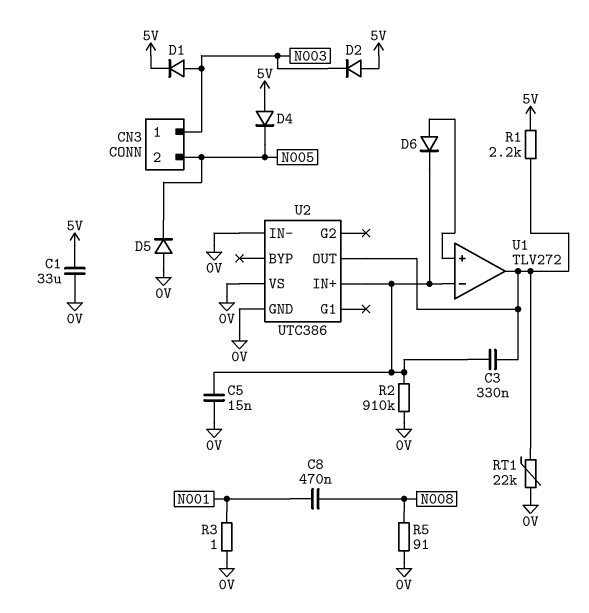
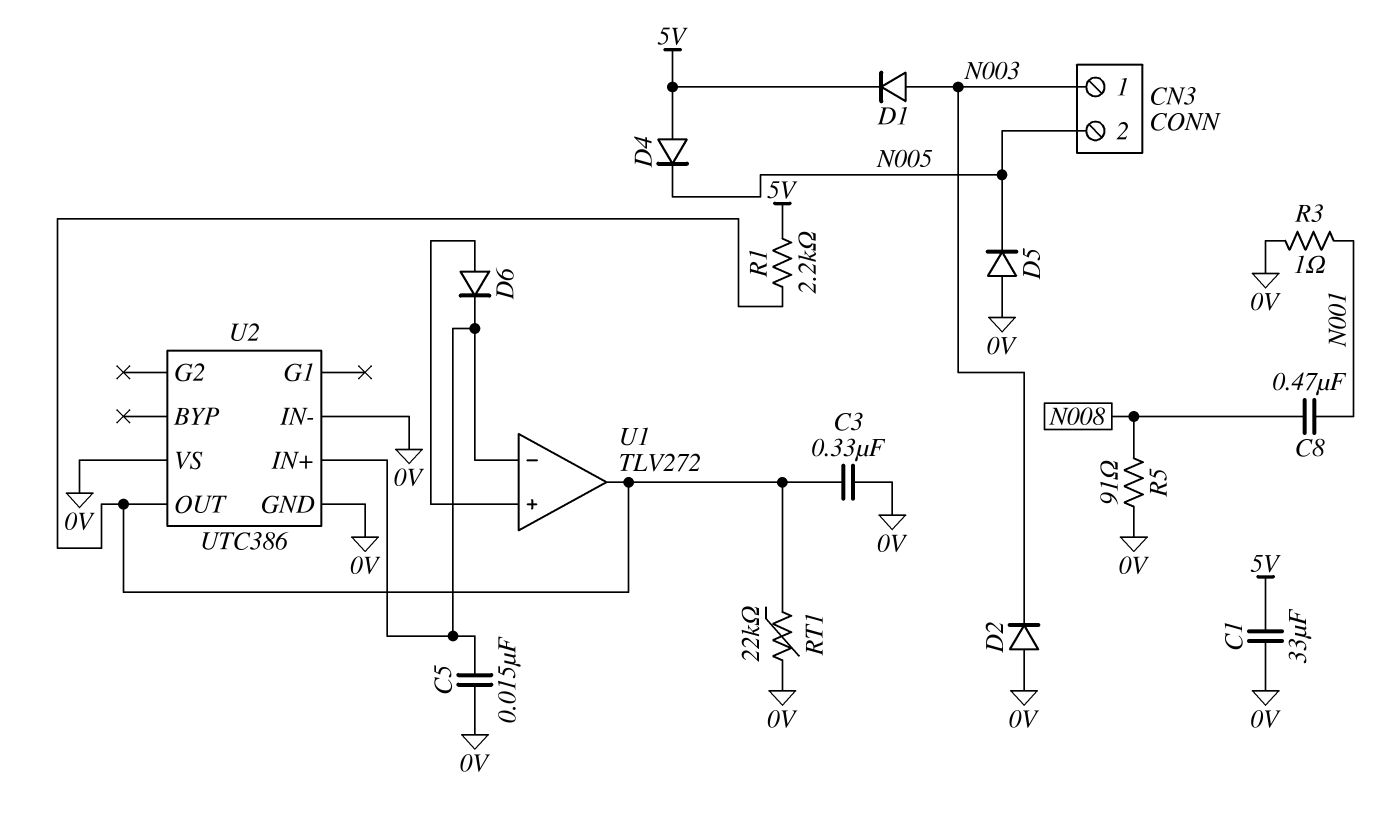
C3: 330nF (U1/in-, U1/out) -> 330nF (0V, U1/out)
D2: diode (A 5V, K N003) -> diode (A 0V, K N003)
R2: 910k (0V, U1/in-) -> none

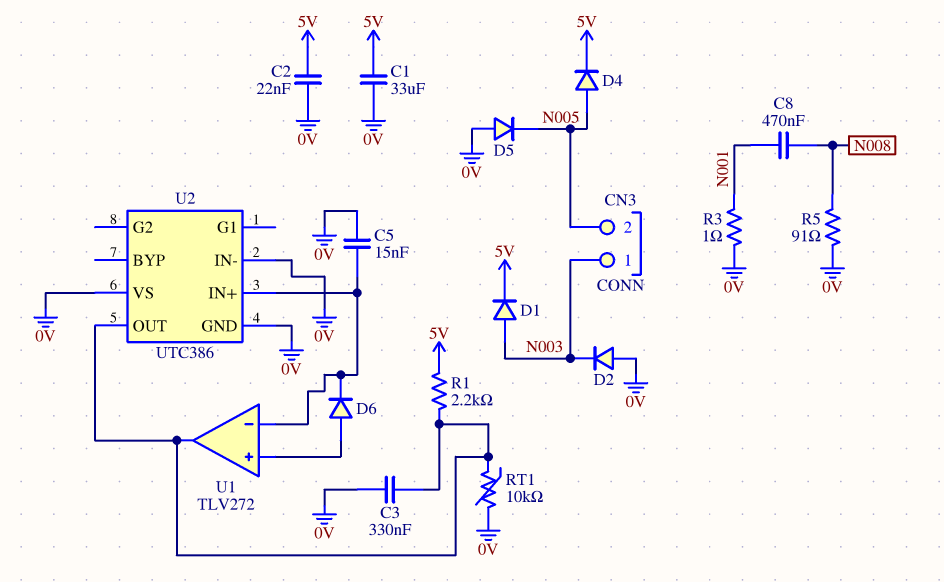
C2: none -> 22nF (0V, 5V)
D4: diode (A 5V, K N005) -> diode (A N005, K 5V)
RT1: 22k (0V, U1/out) -> 10k (0V, U1/out)

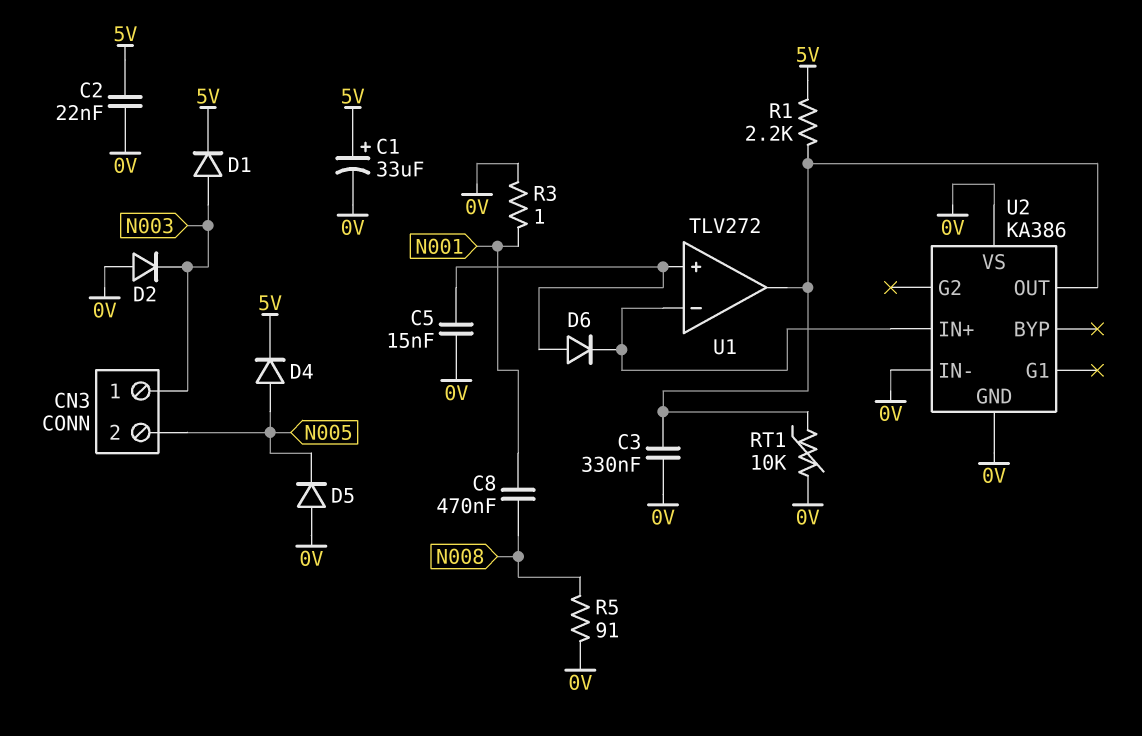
C1: 33uF (0V, 5V) -> 33uF (plus 5V, minus 0V)
C5: 15nF (0V, U1/in-) -> 15nF (0V, U1/in+)
U2: UTC386 -> KA386

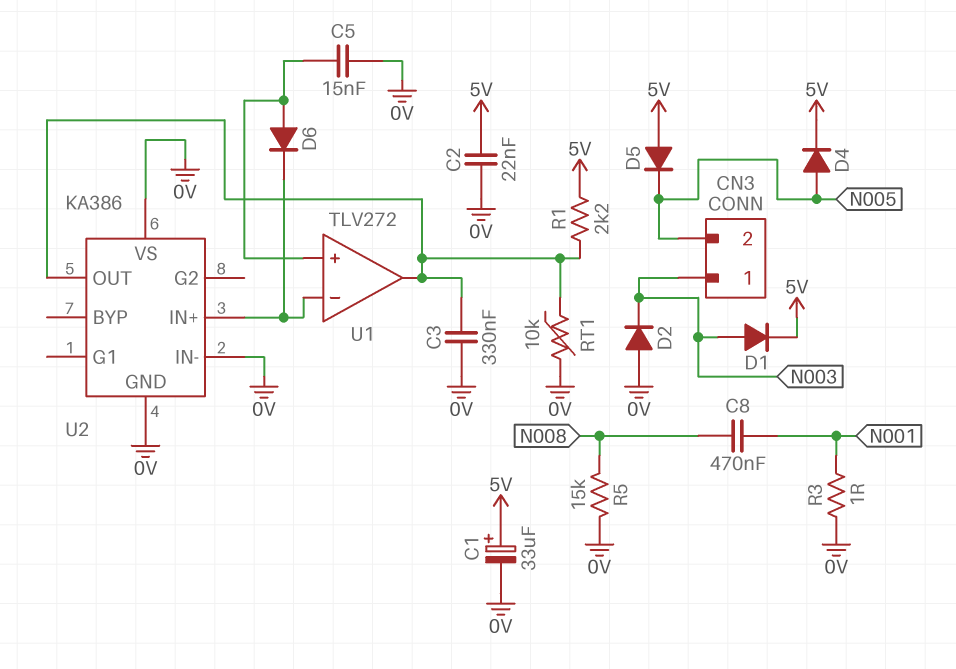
D5: diode (A 0V, K N005) -> diode (A 5V, K N005)
R5: 91 (0V, N008) -> 15k (0V, N008)

